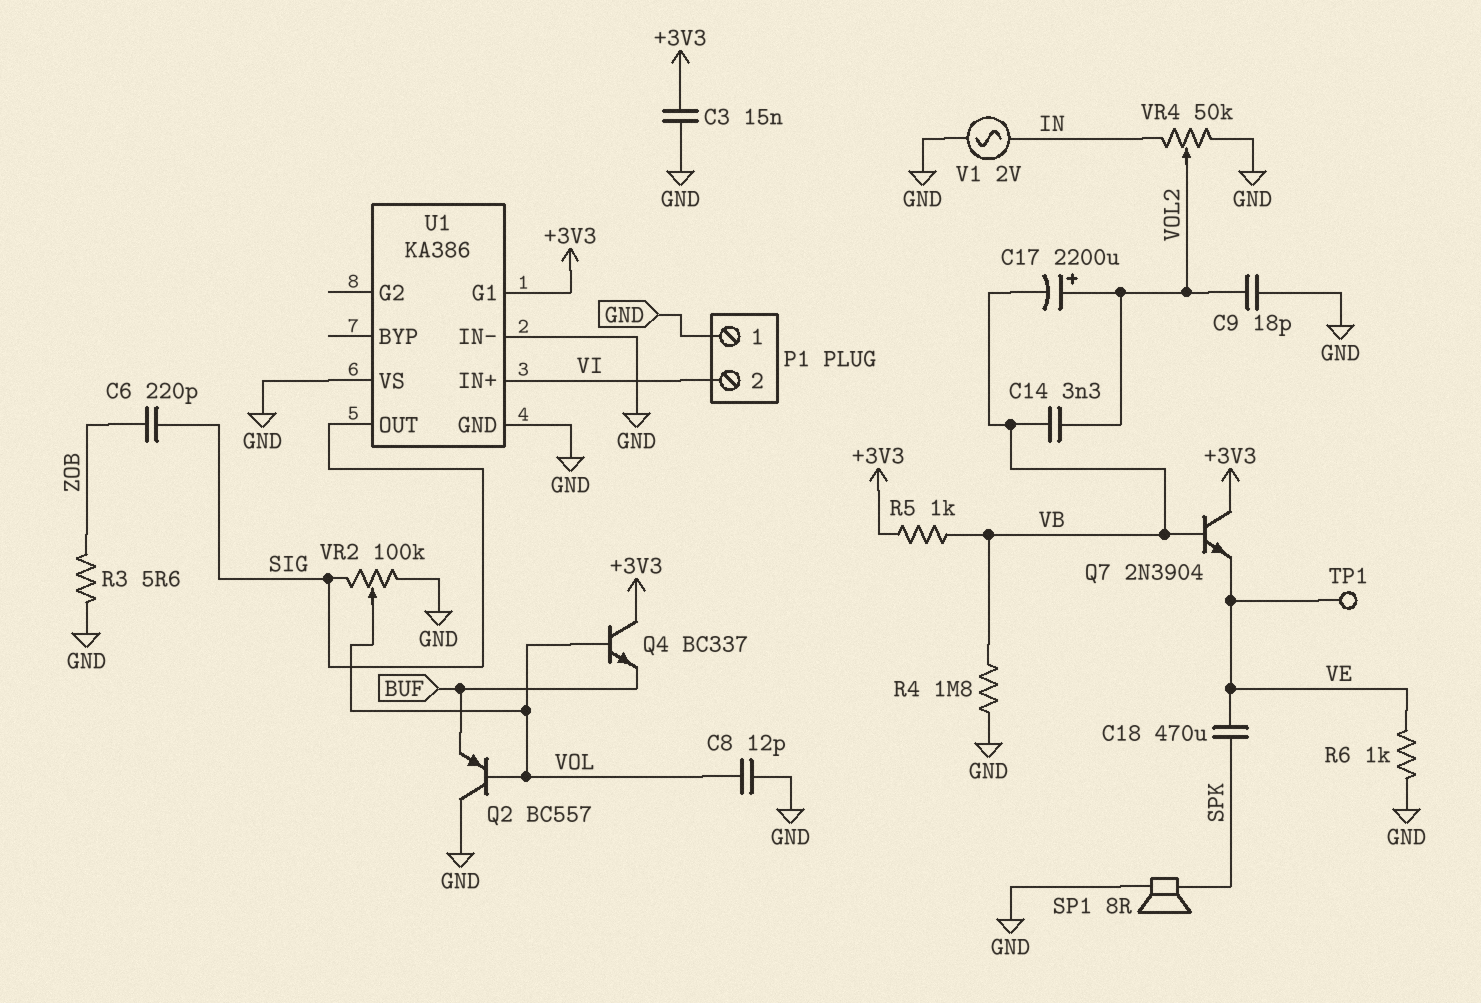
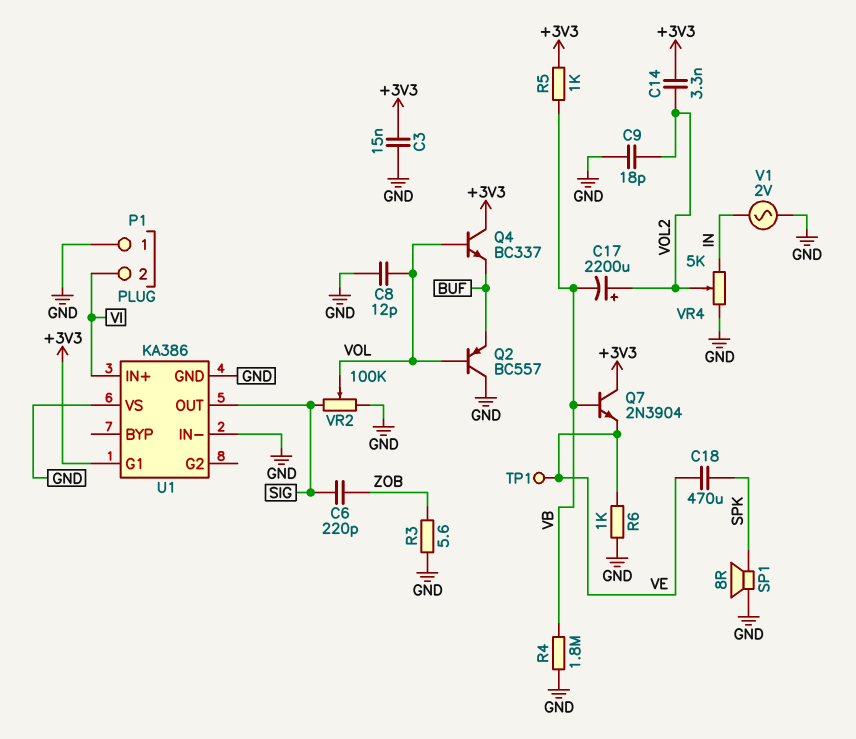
C14: 3.3nF (VB, VOL2) -> 3.3nF (+3V3, VOL2)
VR4: 50k (GND, IN, wiper VOL2) -> 5k (GND, IN, wiper VOL2)

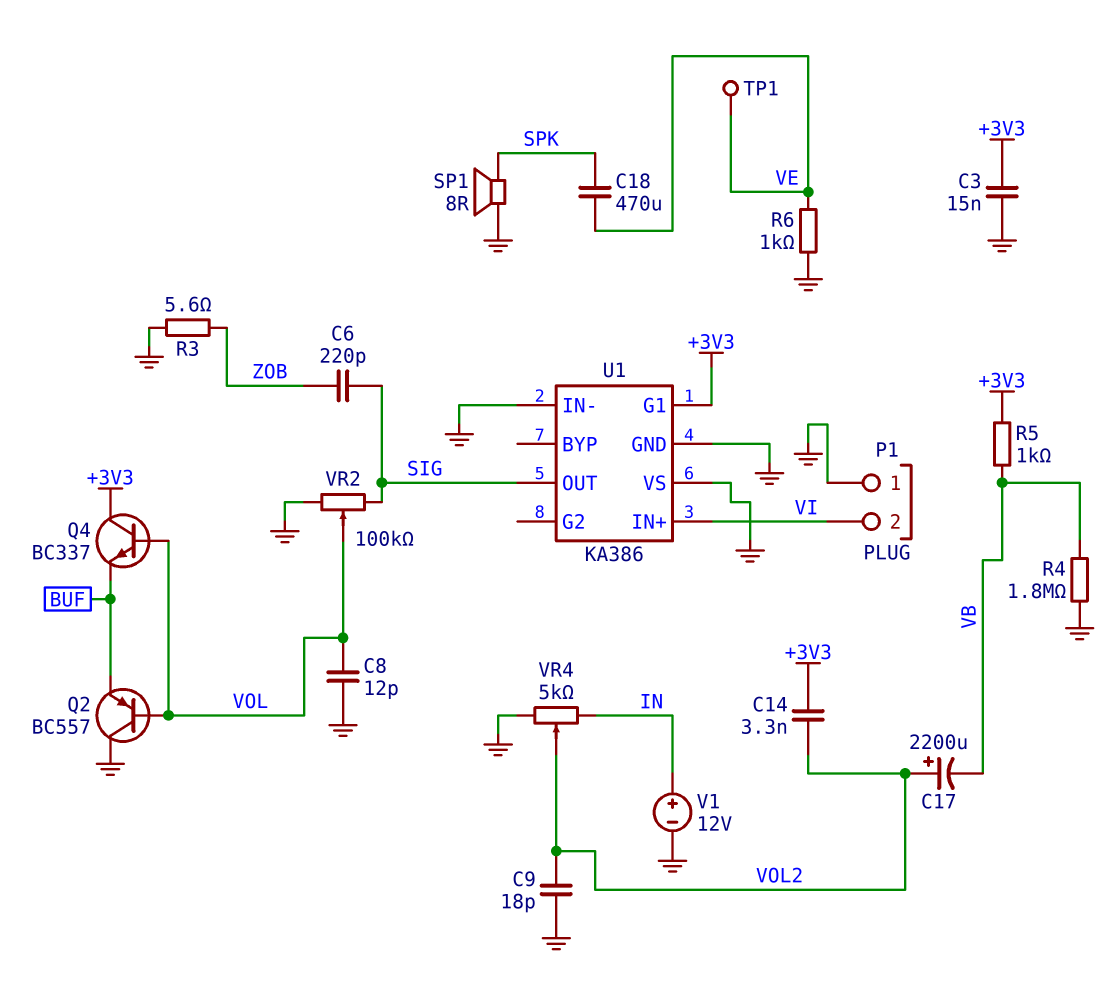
Q7: NPN 2N3904 (B VB, C +3V3, E VE) -> none
V1: AC 2V (GND, IN) -> 12V (plus IN, minus GND)

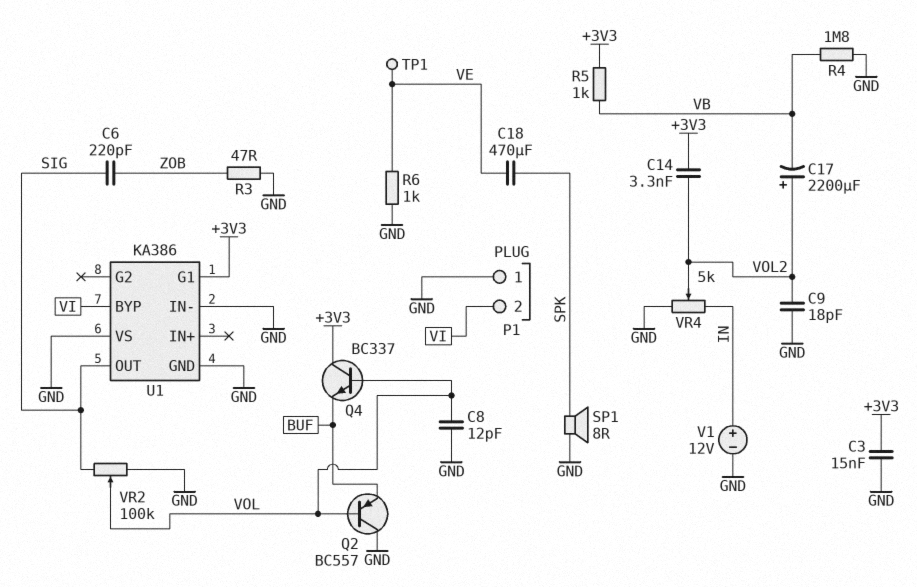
R3: 5.6 (GND, ZOB) -> 47 (GND, ZOB)
U1 pin BYP: none -> VI
U1 pin IN+: VI -> none

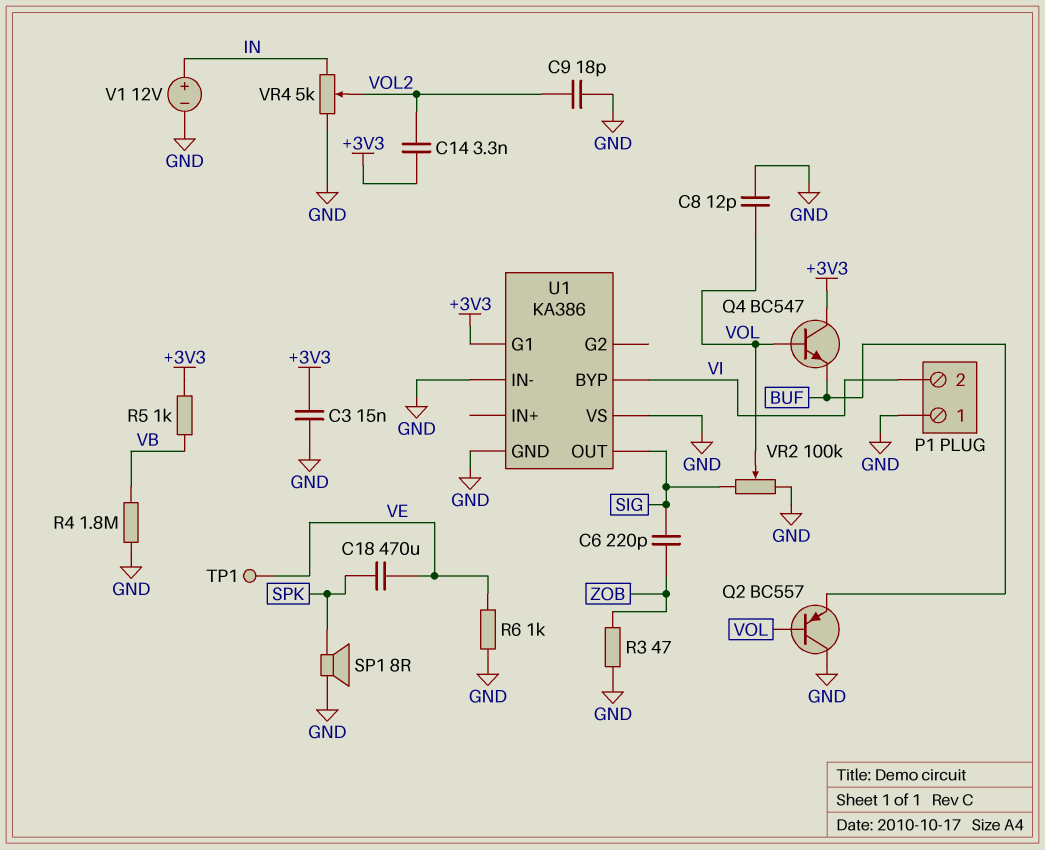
C17: 2200uF (plus VOL2, minus VB) -> none
Q4: NPN BC337 (B VOL, C +3V3, E BUF) -> NPN BC547 (B VOL, C +3V3, E BUF)

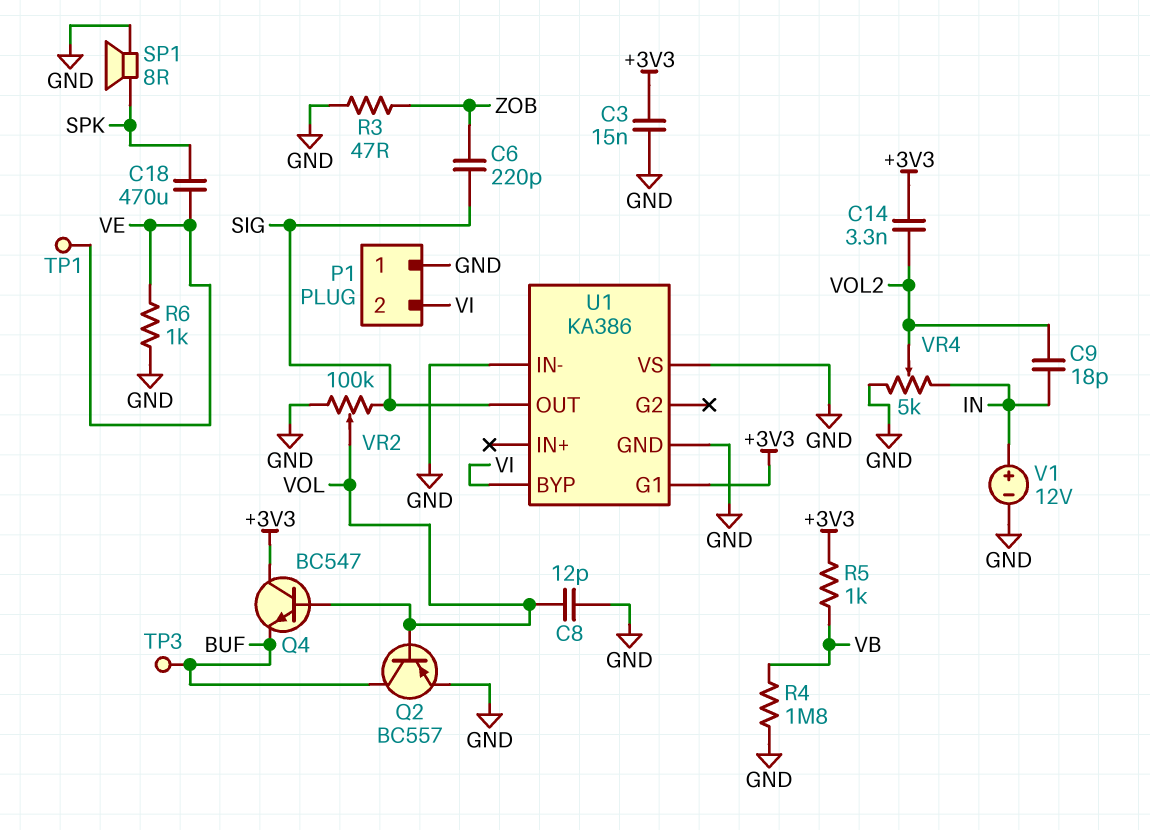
C9: 18pF (GND, VOL2) -> 18pF (IN, VOL2)
Q2: PNP BC557 (B VOL, C GND, E BUF) -> PNP BC557 (B VOL, C BUF, E GND)
TP3: none -> test point (BUF)

